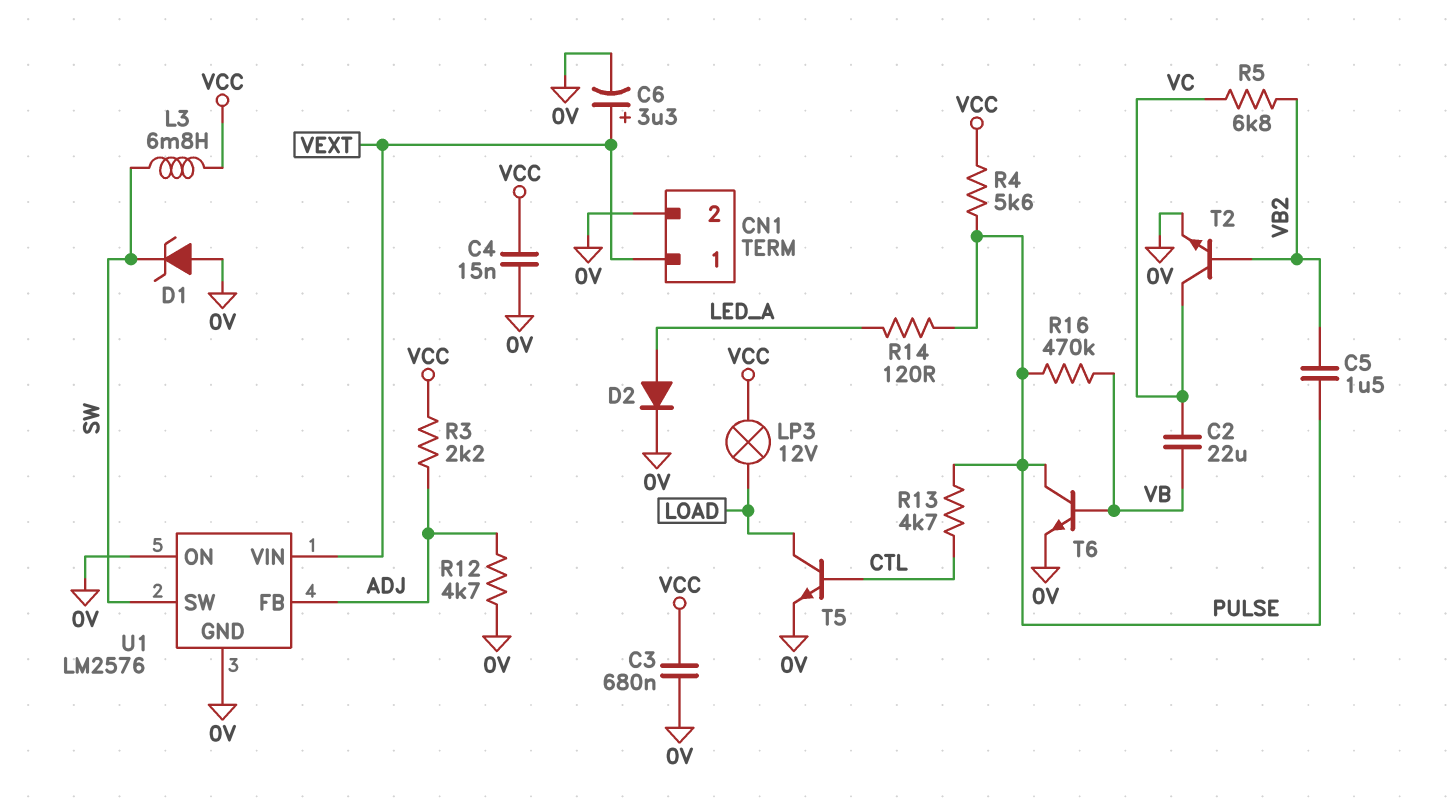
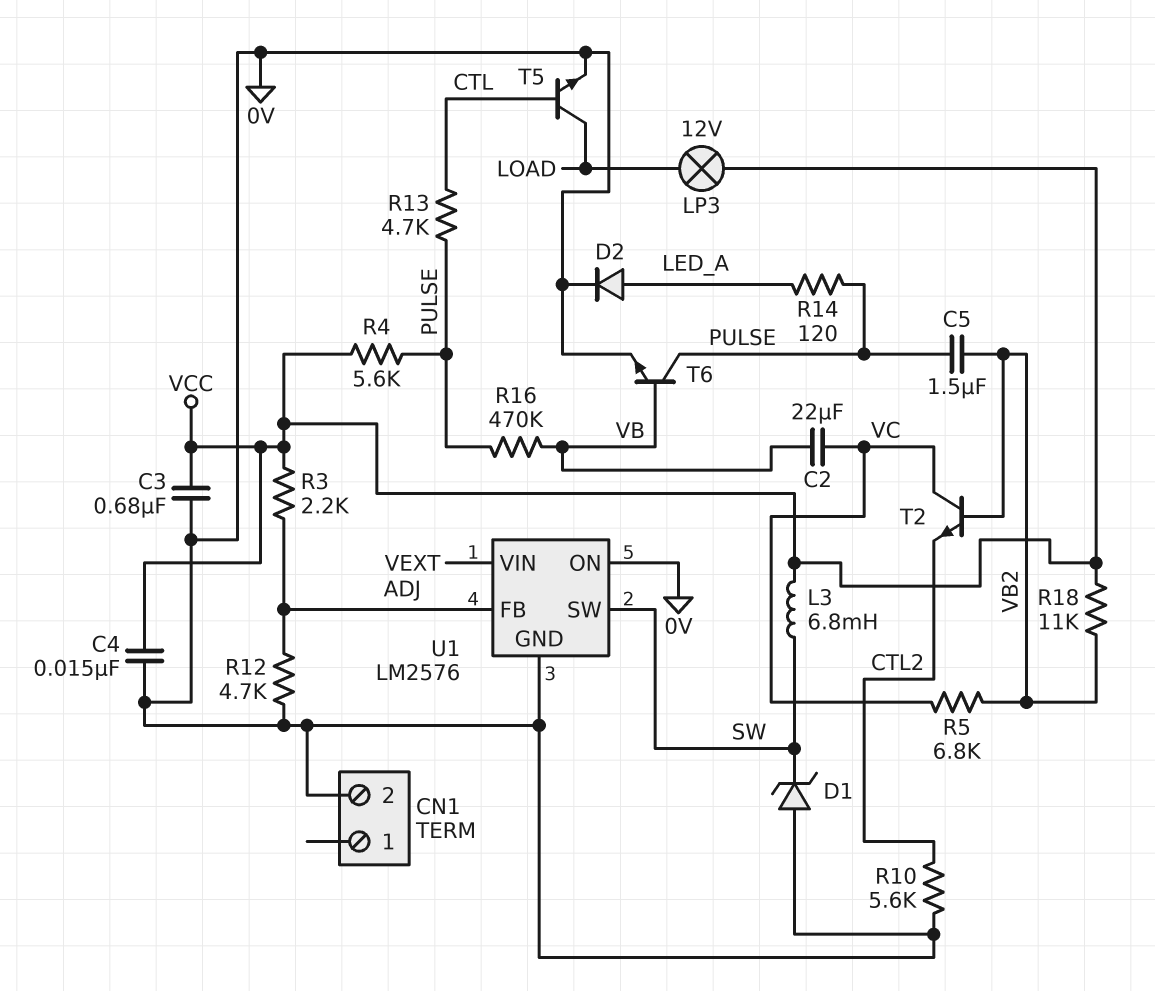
C6: 3.3uF (plus VEXT, minus 0V) -> none
CN1 pin 1: VEXT -> none
R10: none -> 5.6k (0V, CTL2)
R18: none -> 11k (VB2, VCC)
T2: NPN (B VB2, C VC, E 0V) -> NPN (B VB2, C VC, E CTL2)

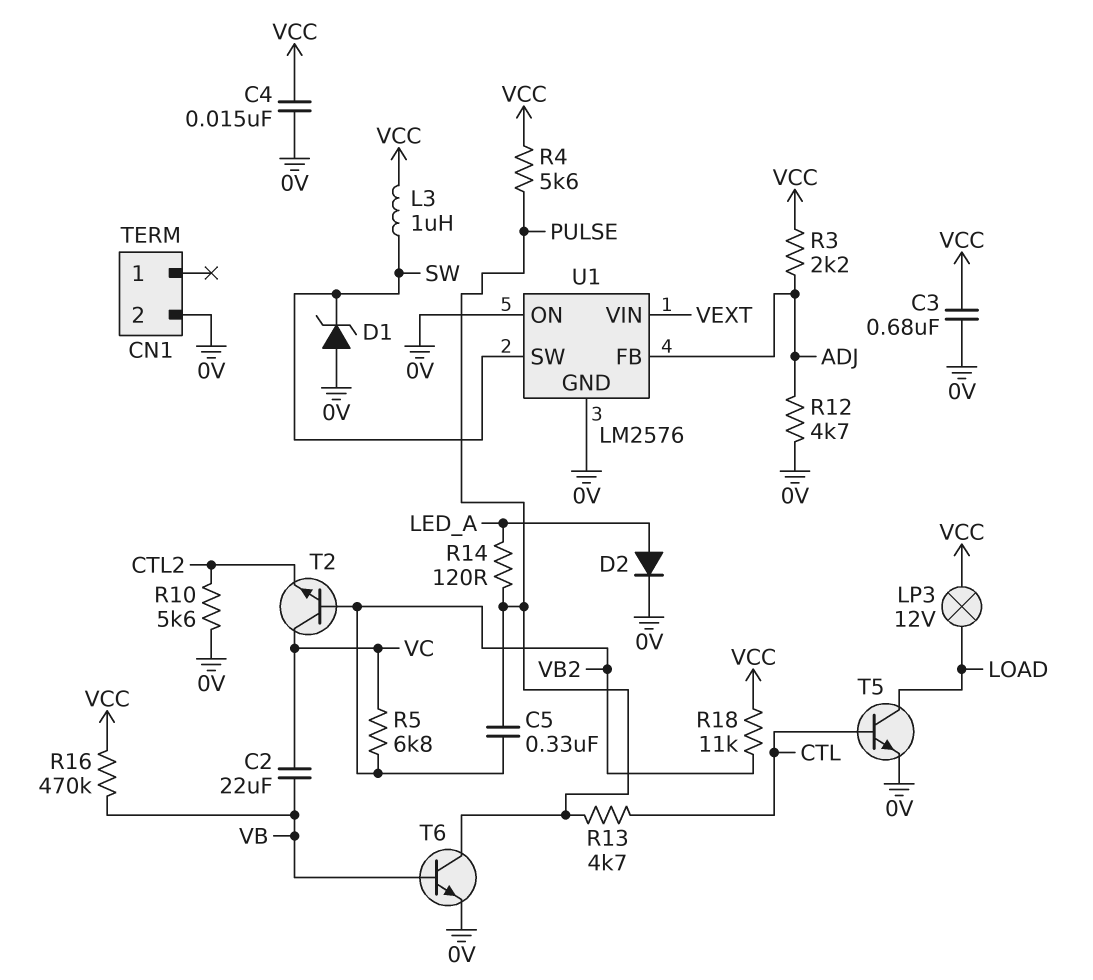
C5: 1.5uF (PULSE, VB2) -> 330nF (PULSE, VB2)
L3: 6.8mH (SW, VCC) -> 1uH (SW, VCC)
R16: 470k (PULSE, VB) -> 470k (VB, VCC)

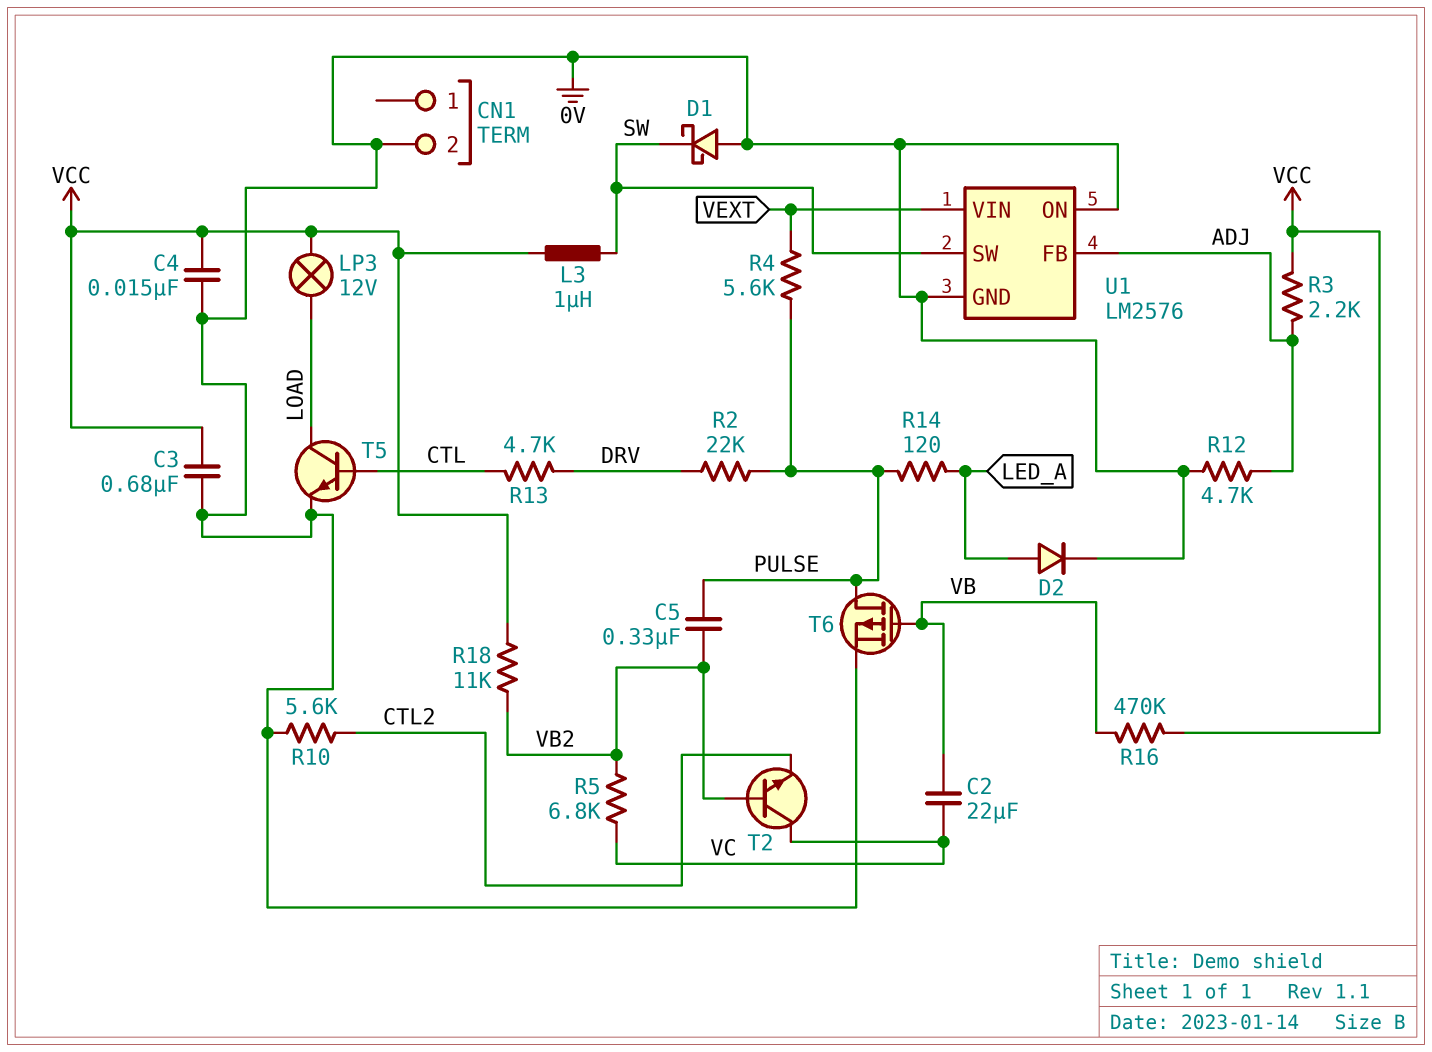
D1: zener (A 0V, K SW) -> schottky (A 0V, K SW)
R2: none -> 22k (DRV, PULSE)
R4: 5.6k (PULSE, VCC) -> 5.6k (PULSE, VEXT)
R13: 4.7k (CTL, PULSE) -> 4.7k (CTL, DRV)
T6: NPN (B VB, C PULSE, E 0V) -> PMOS (G VB, D PULSE, S 0V)

